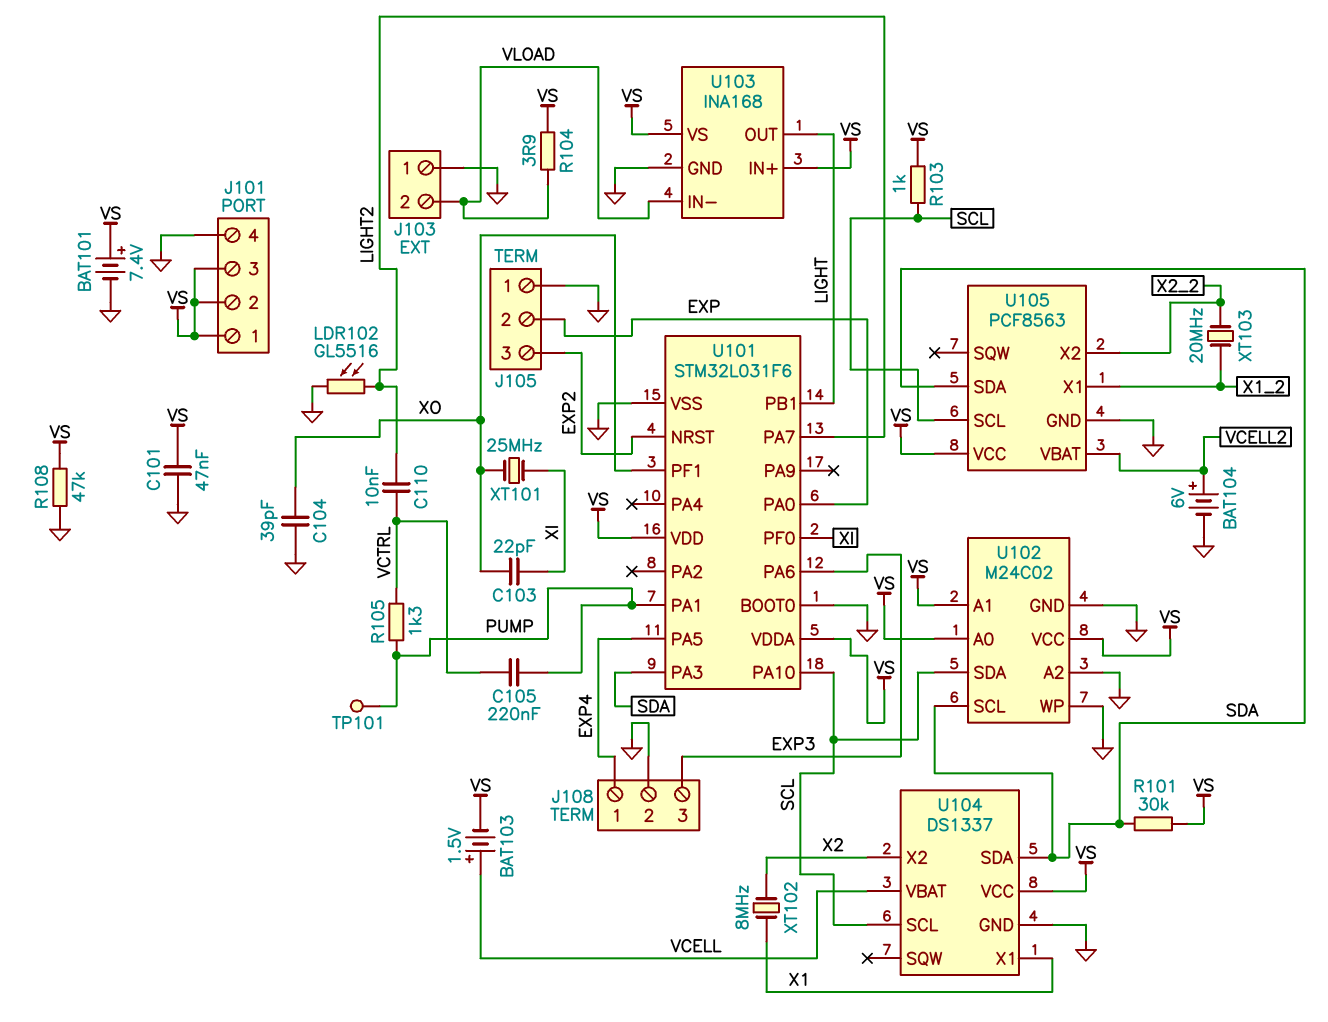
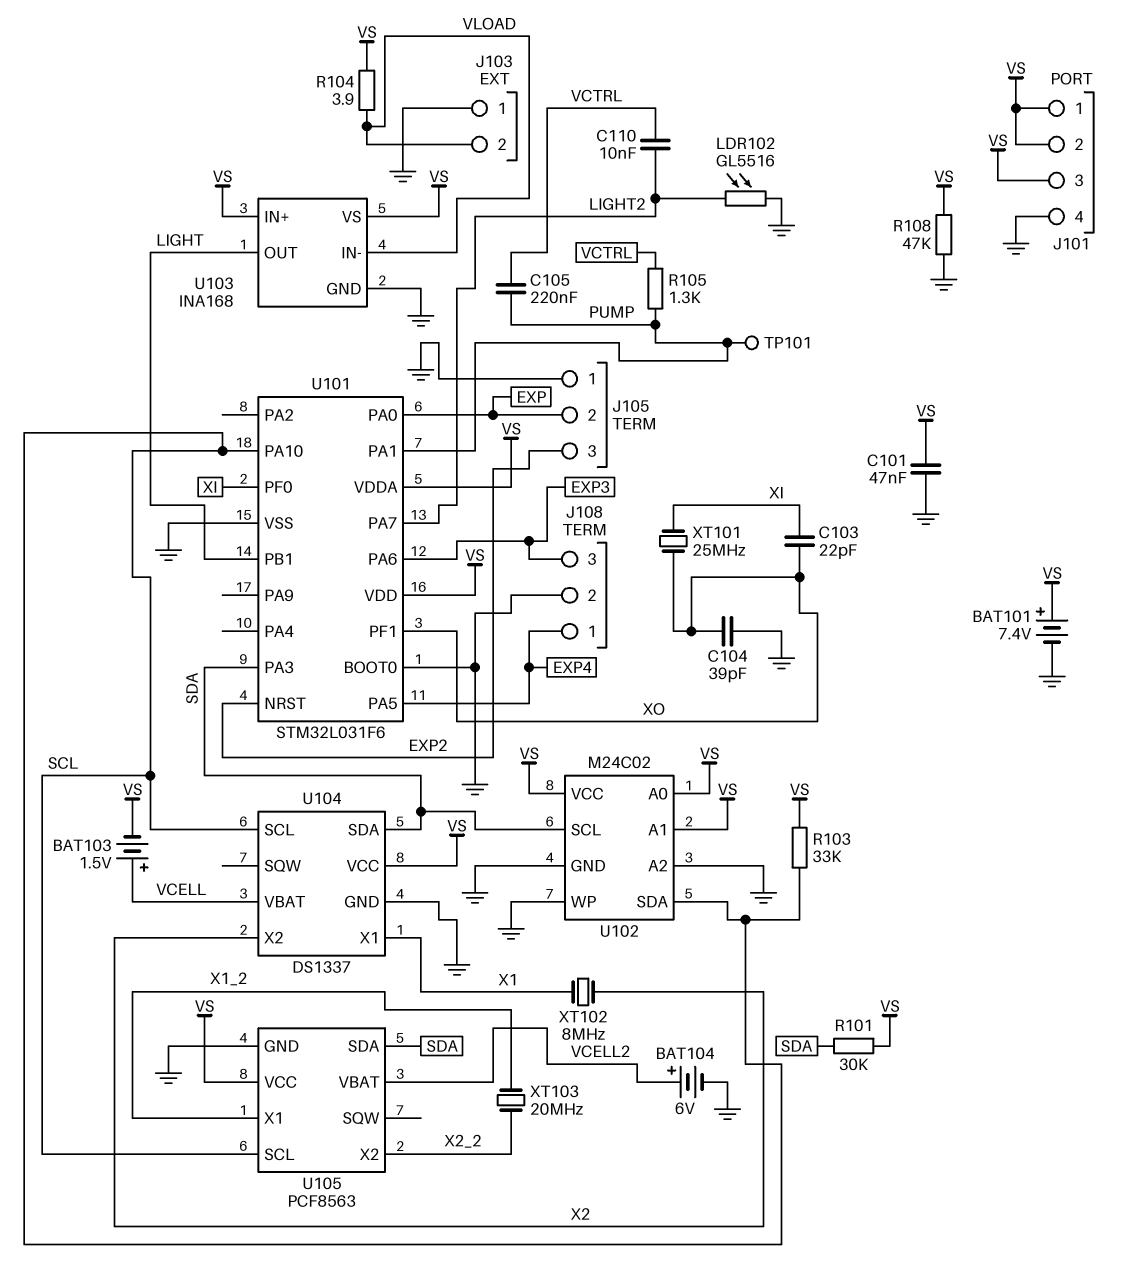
R103: 1k (SCL, VS) -> 33k (SCL, VS)

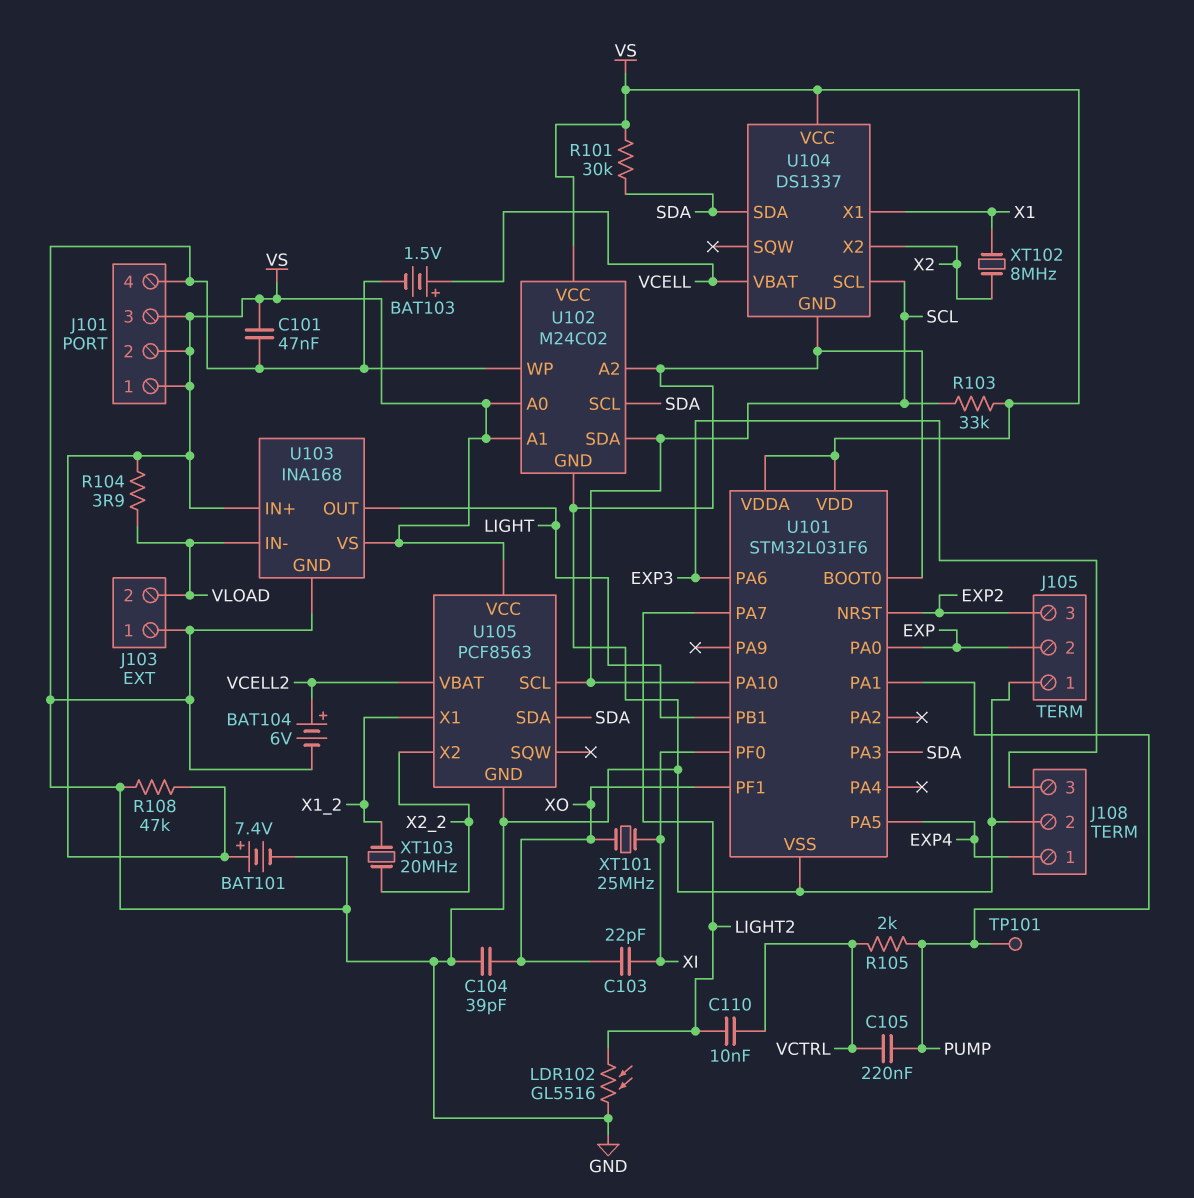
BAT103: 1.5V (plus VCELL, minus VS) -> 1.5V (plus VCELL, minus GND)
R105: 1.3k (PUMP, VCTRL) -> 2k (PUMP, VCTRL)

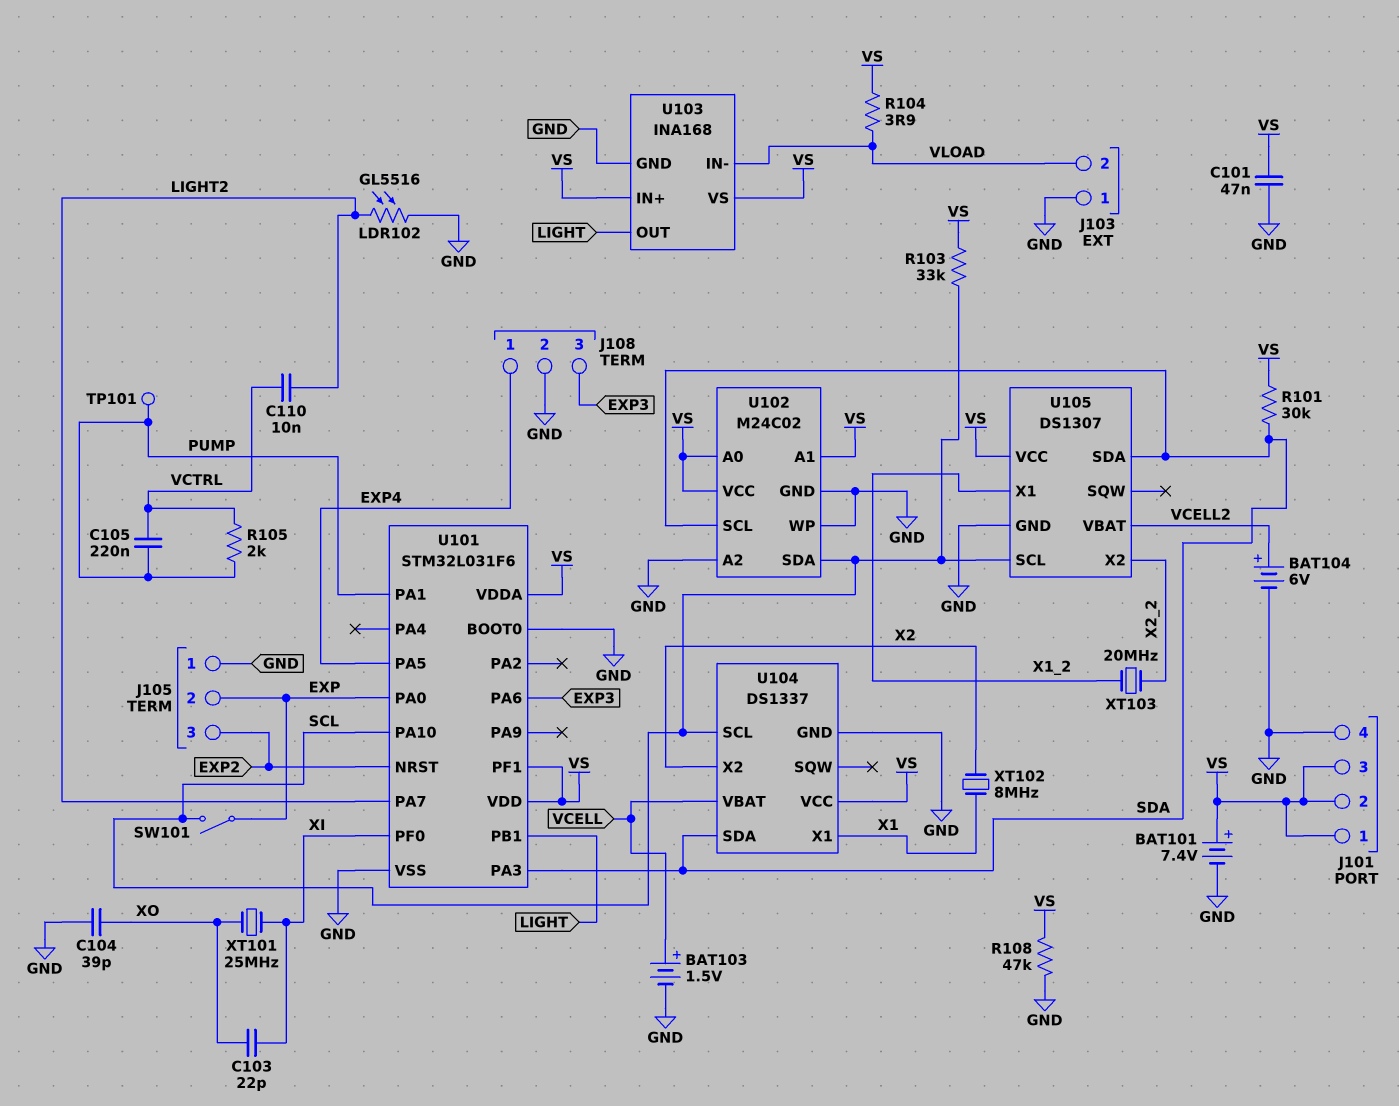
SW101: none -> switch (EXP, SCL)
U101 pin PF1: XO -> VS
U105: PCF8563 -> DS1307

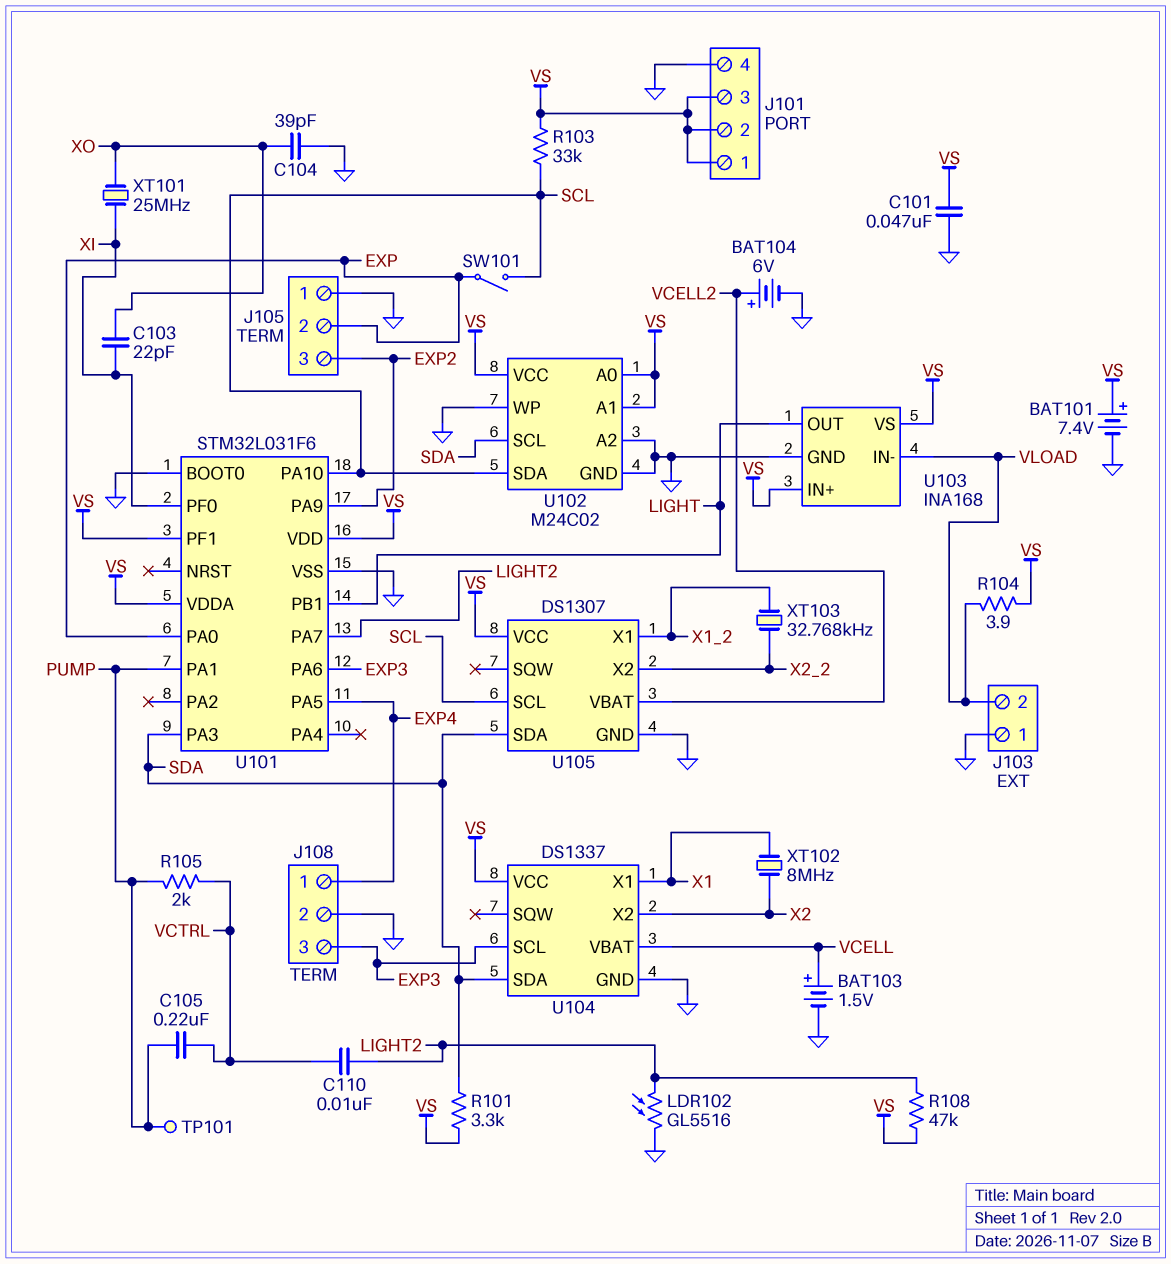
R101: 30k (SDA, VS) -> 3.3k (SDA, VS)
R108: 47k (GND, VS) -> 47k (LIGHT2, VS)
U101 pin NRST: EXP2 -> none
U101 pin PA9: none -> EXP2
U104 pin SCL: SCL -> EXP3
XT103: 20MHz (X1_2, X2_2) -> 32.768kHz (X1_2, X2_2)

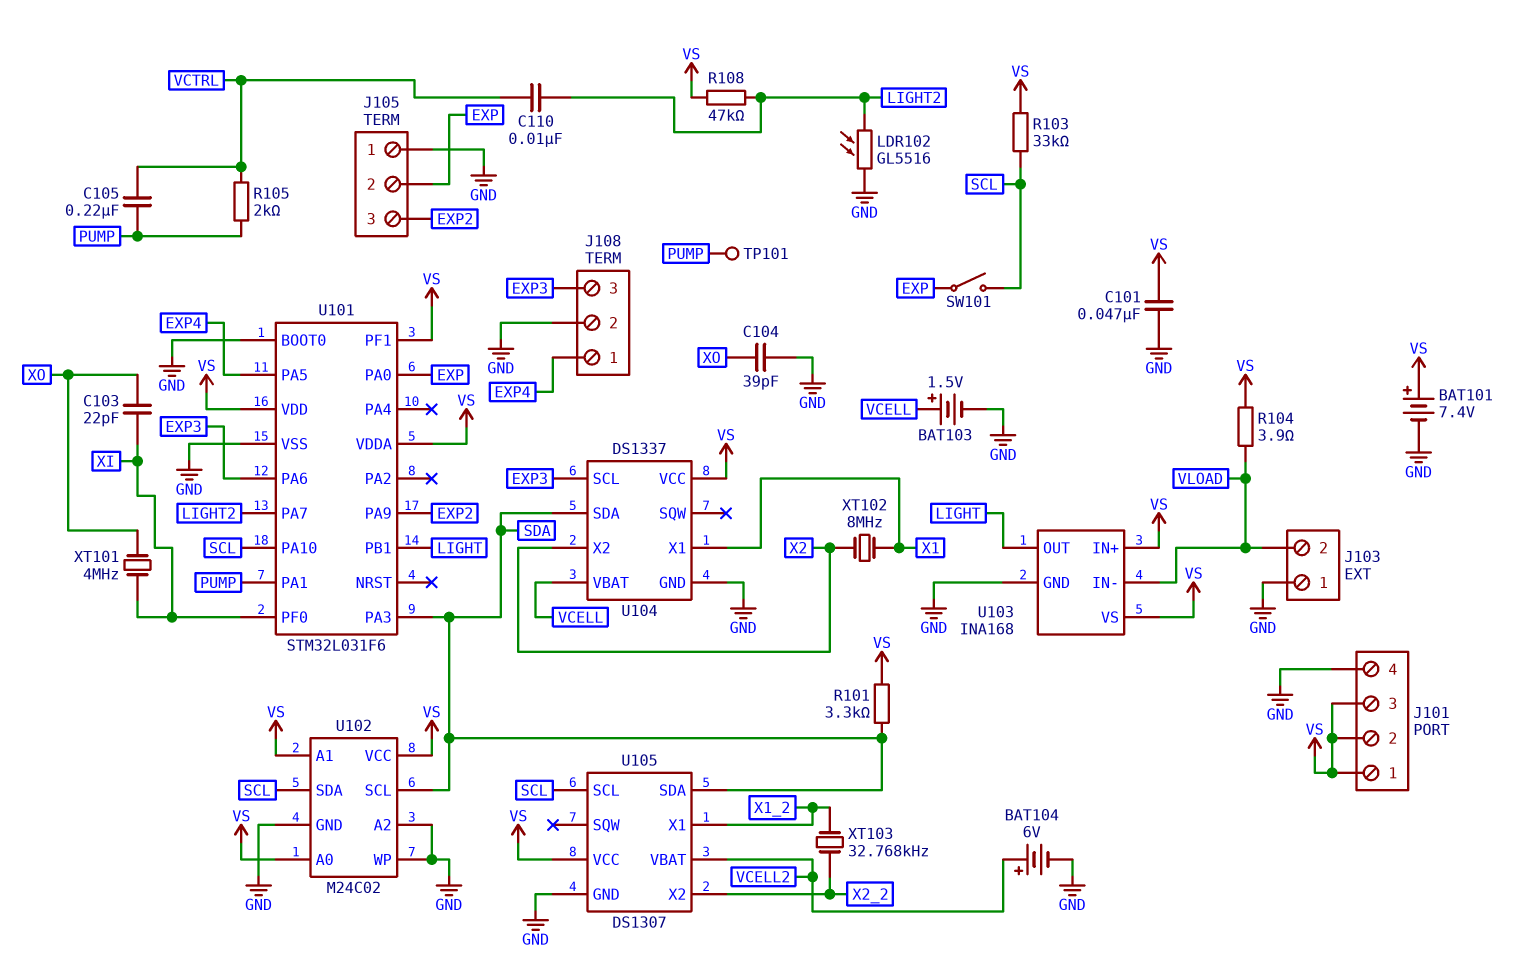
XT101: 25MHz (XI, XO) -> 4MHz (XI, XO)

